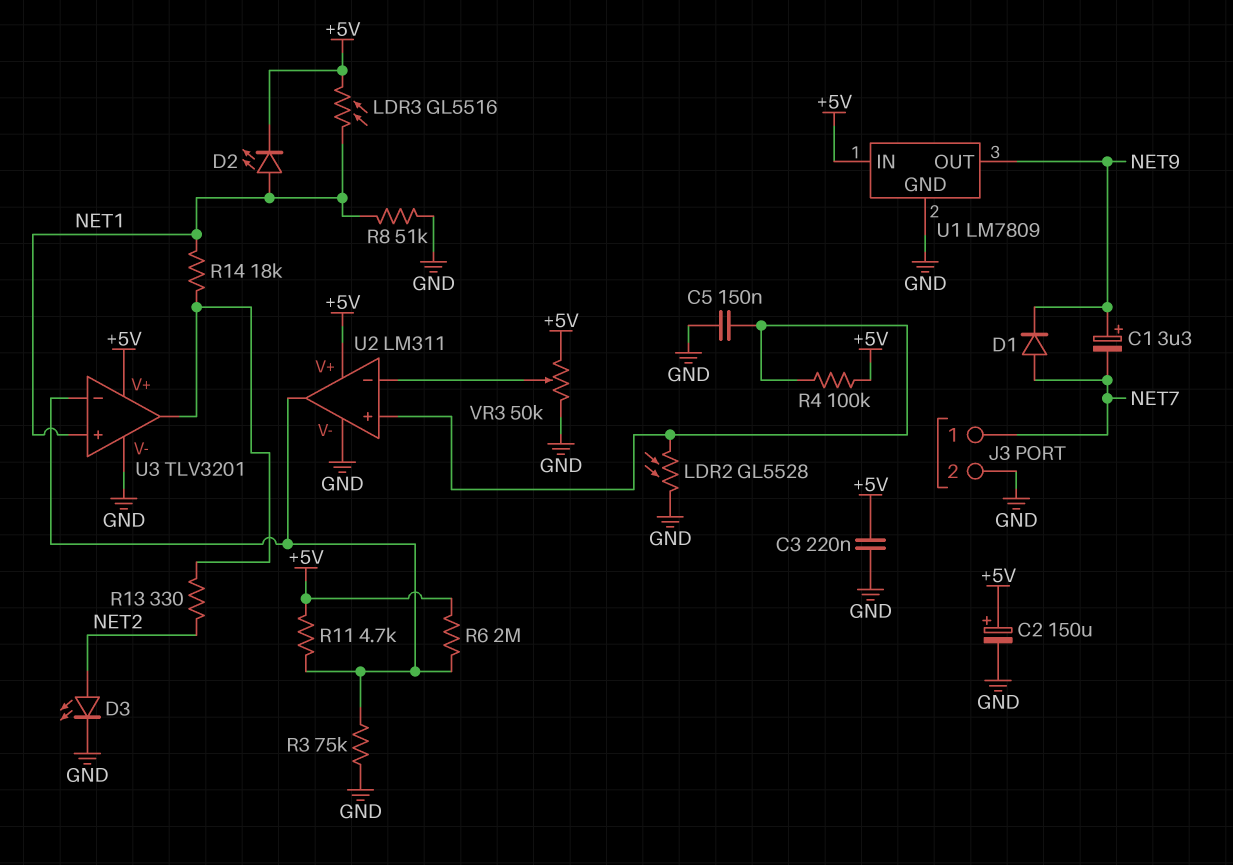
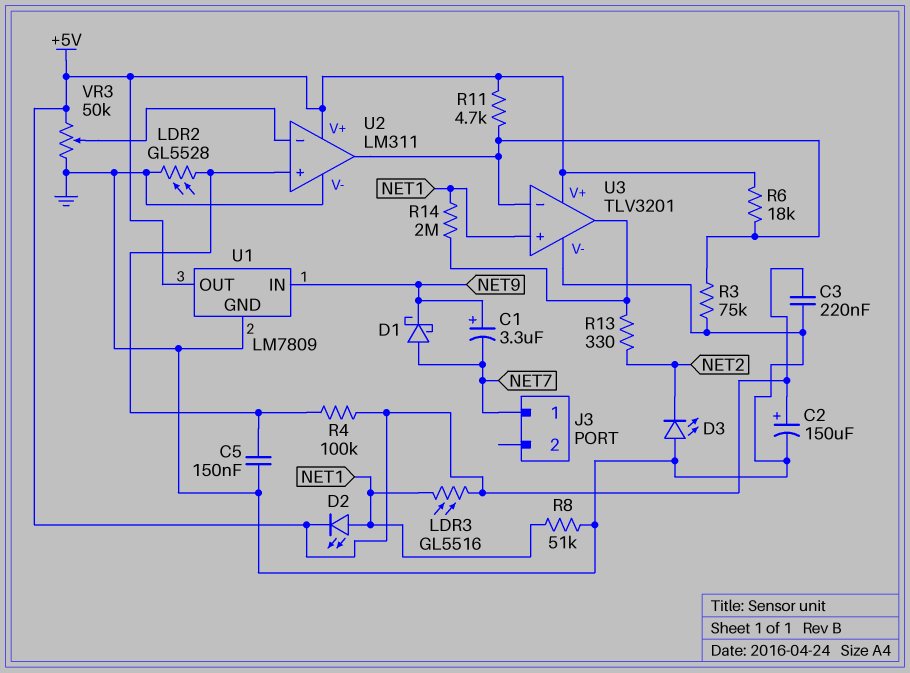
D1: diode (A NET7, K NET9) -> schottky (A NET7, K NET9)
D3: LED (A NET2, K GND) -> LED (A GND, K NET2)
J3 pin 2: GND -> none
R6: 2M (+5V, U2/out) -> 18k (+5V, U2/out)
R14: 18k (NET1, U3/out) -> 2M (NET1, U3/out)
U1 pin IN: +5V -> NET9
U1 pin OUT: NET9 -> +5V

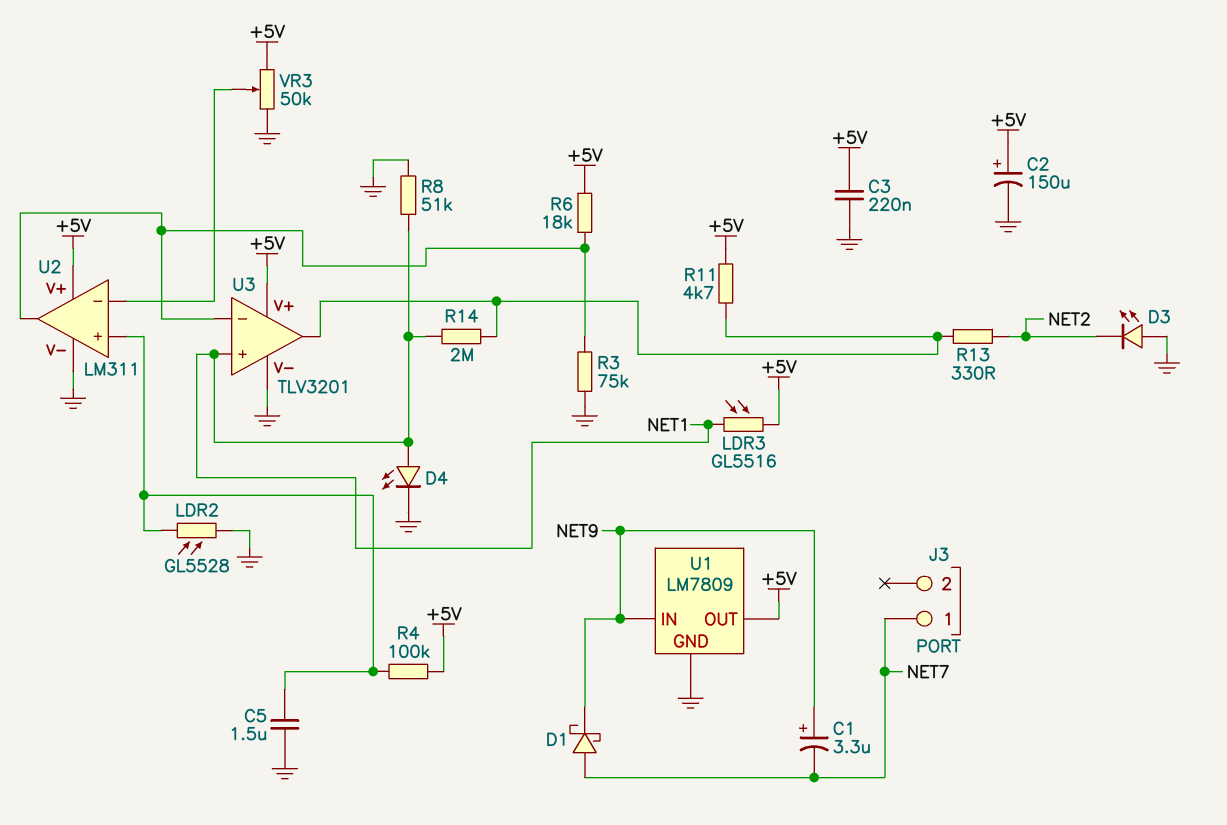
C5: 150nF (GND, U2/in+) -> 1.5uF (GND, U2/in+)
D2: LED (A NET1, K +5V) -> none
D4: none -> LED (A NET1, K GND)
R11: 4.7k (+5V, U2/out) -> 4.7k (+5V, U3/out)

